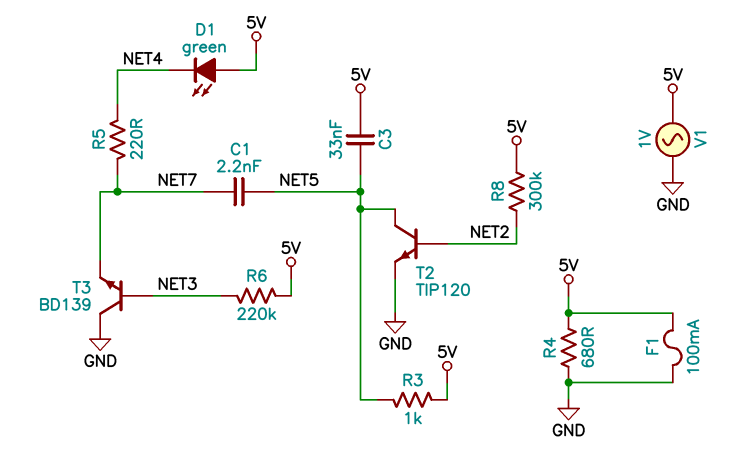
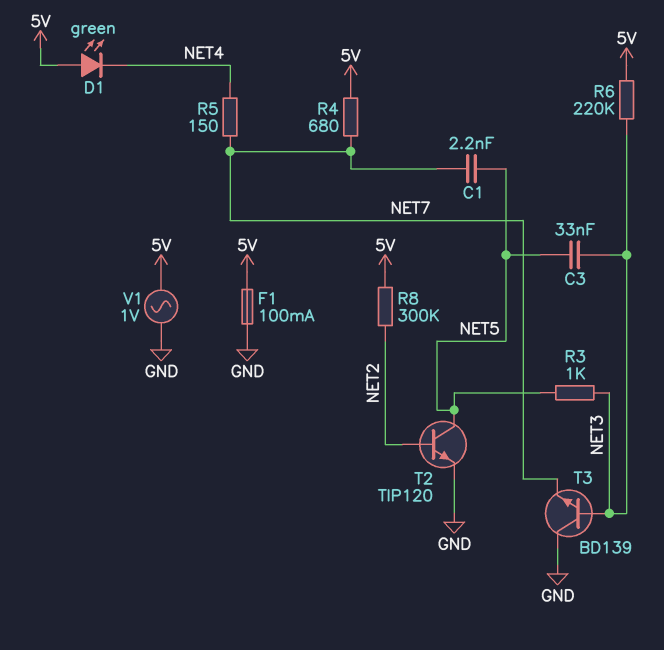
C3: 33nF (5V, NET5) -> 33nF (NET3, NET5)
R3: 1k (5V, NET5) -> 1k (NET3, NET5)
R4: 680 (5V, GND) -> 680 (5V, NET7)
R5: 220 (NET4, NET7) -> 150 (NET4, NET7)

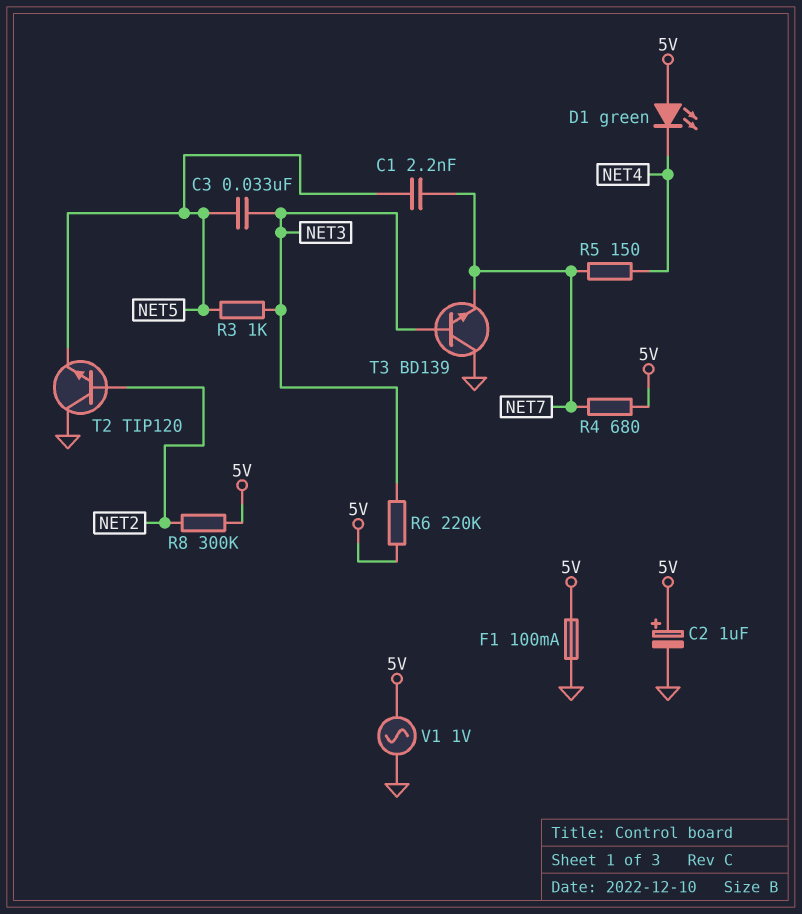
C2: none -> 1uF (plus 5V, minus GND)
T2: NPN TIP120 (B NET2, C NET5, E GND) -> NPN TIP120 (B NET2, C GND, E NET5)

